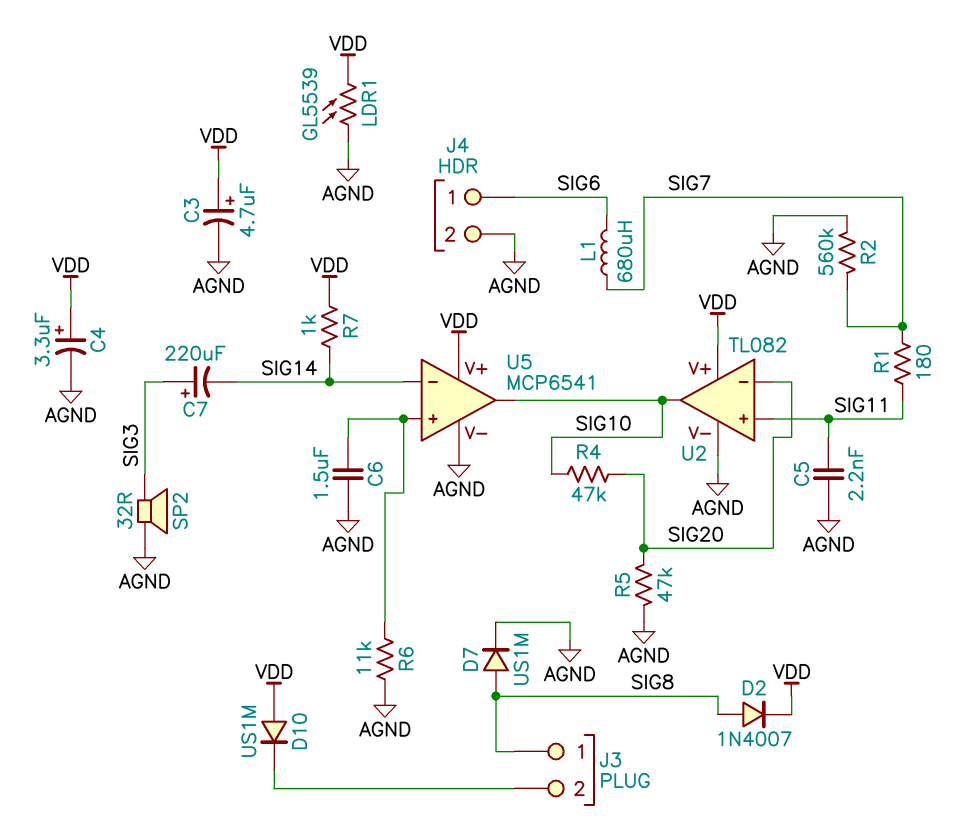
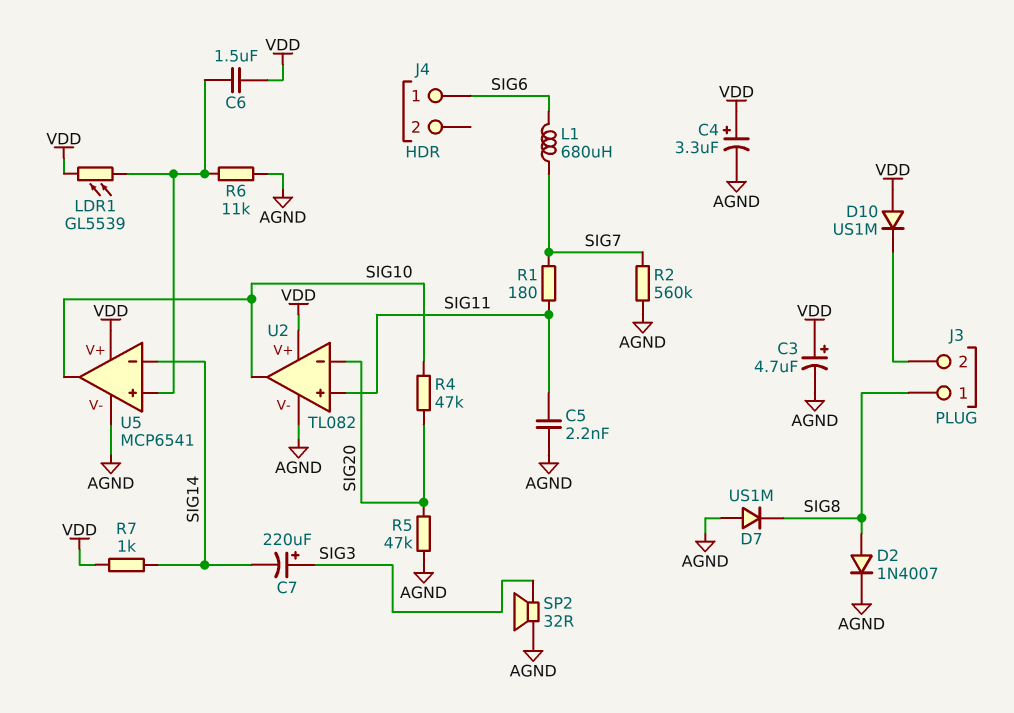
C6: 1.5uF (AGND, U5/in+) -> 1.5uF (U5/in+, VDD)
D2: diode 1N4007 (A SIG8, K VDD) -> diode 1N4007 (A SIG8, K AGND)
D7: diode US1M (A SIG8, K AGND) -> diode US1M (A AGND, K SIG8)
J4 pin 2: AGND -> none
LDR1: GL5539 (AGND, VDD) -> GL5539 (U5/in+, VDD)

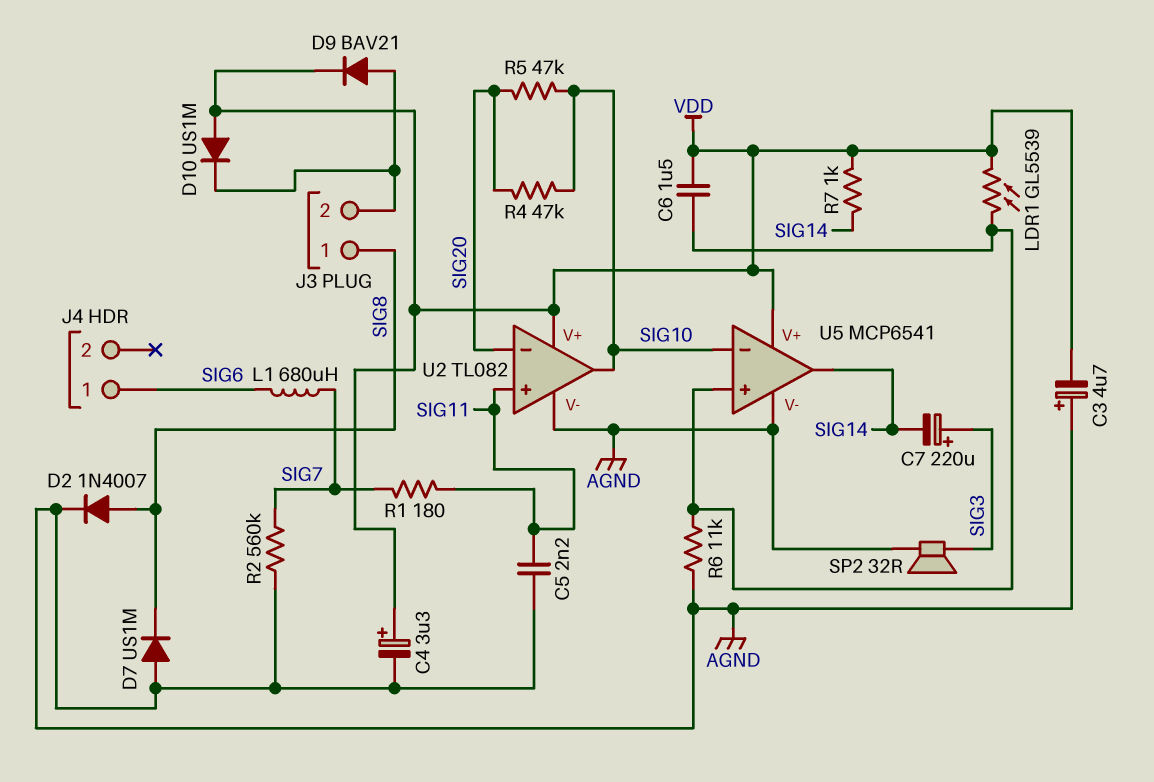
C3: 4.7uF (plus VDD, minus AGND) -> 4.7uF (plus AGND, minus VDD)
D9: none -> diode BAV21 (A J3/2, K VDD)
R5: 47k (AGND, SIG20) -> 47k (SIG10, SIG20)
U5 pin in-: SIG14 -> SIG10
U5 pin out: SIG10 -> SIG14

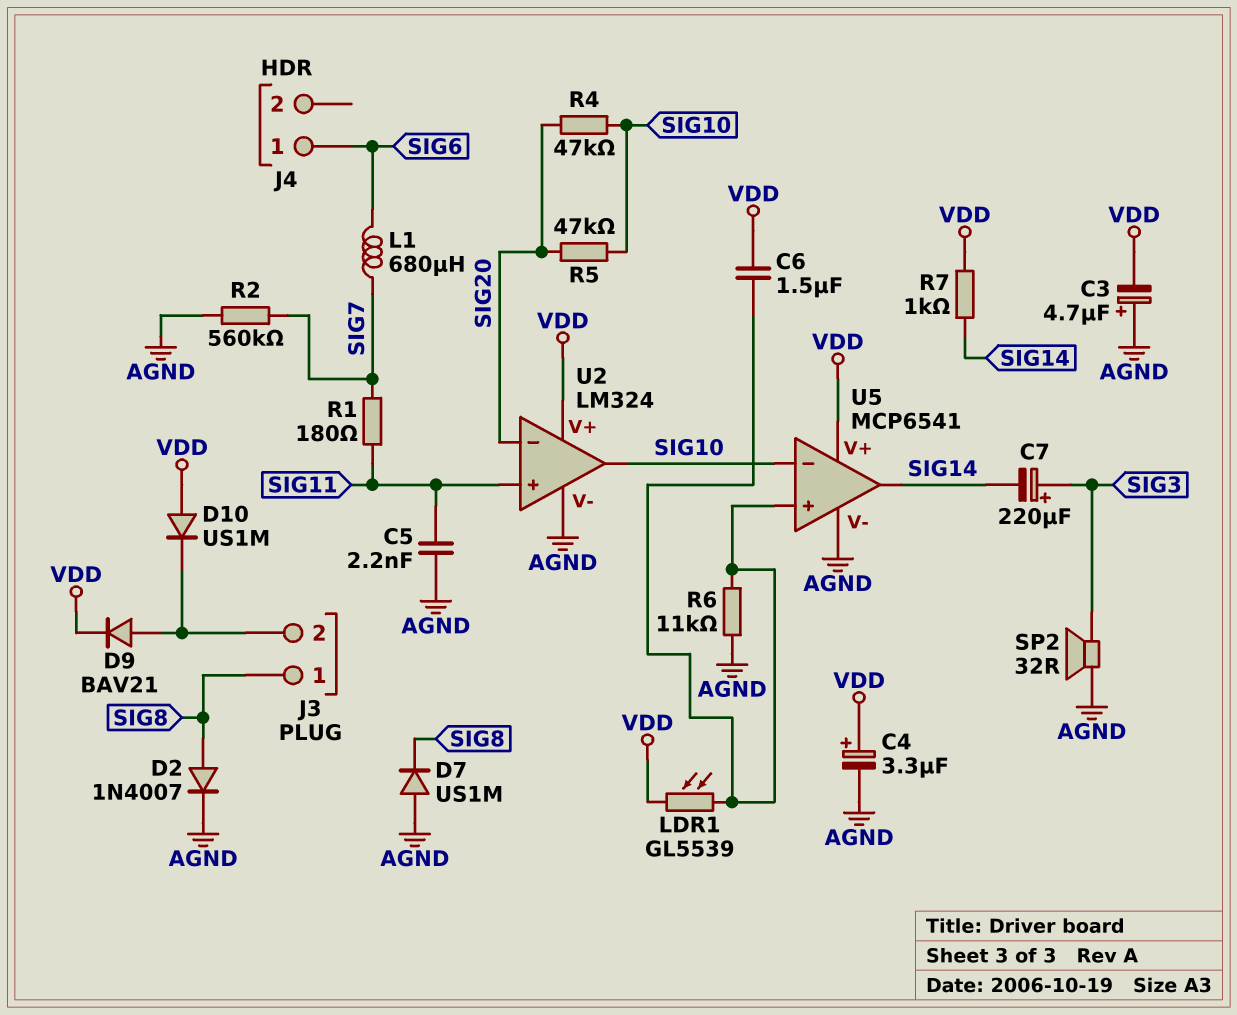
U2: TL082 -> LM324

